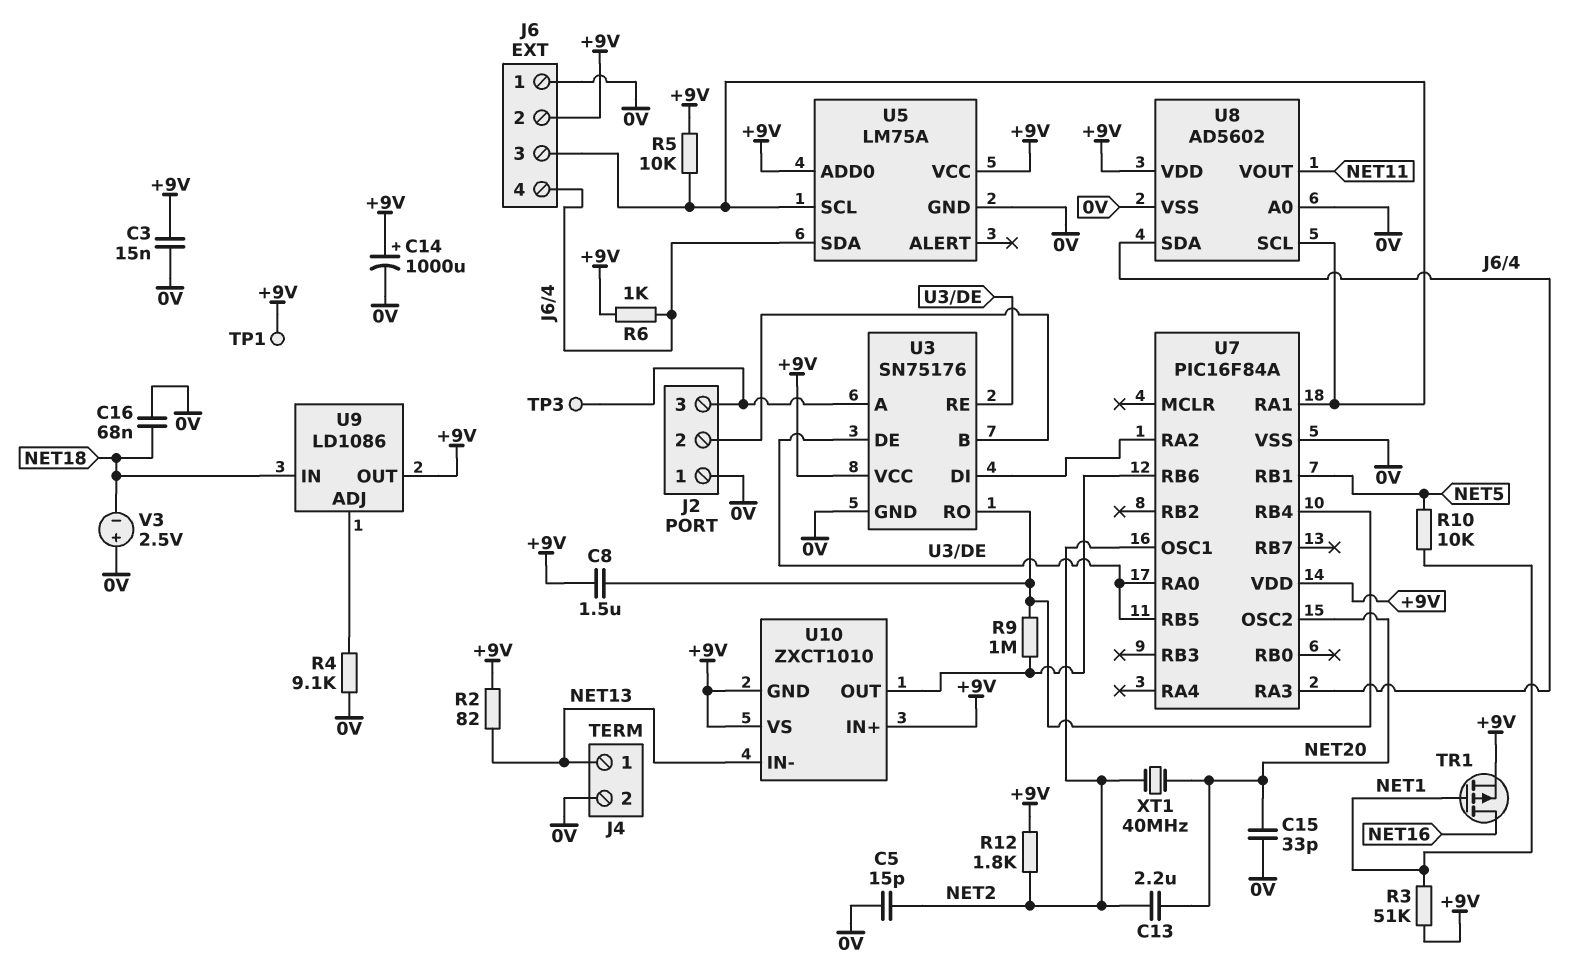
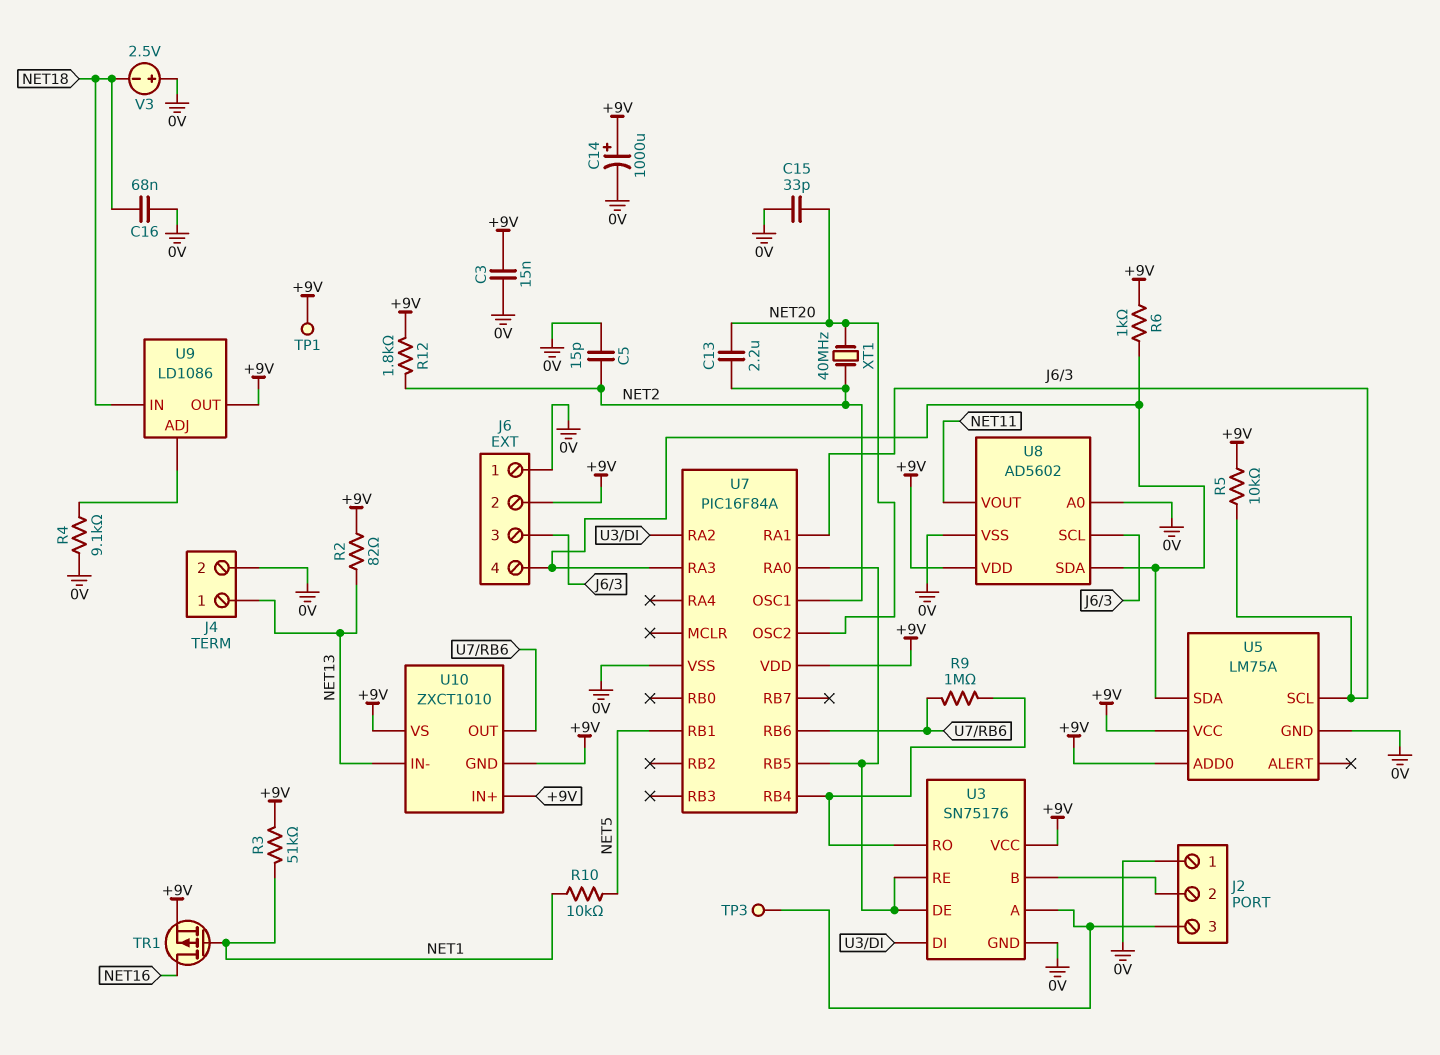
C8: 1.5uF (+9V, U3/RO) -> none

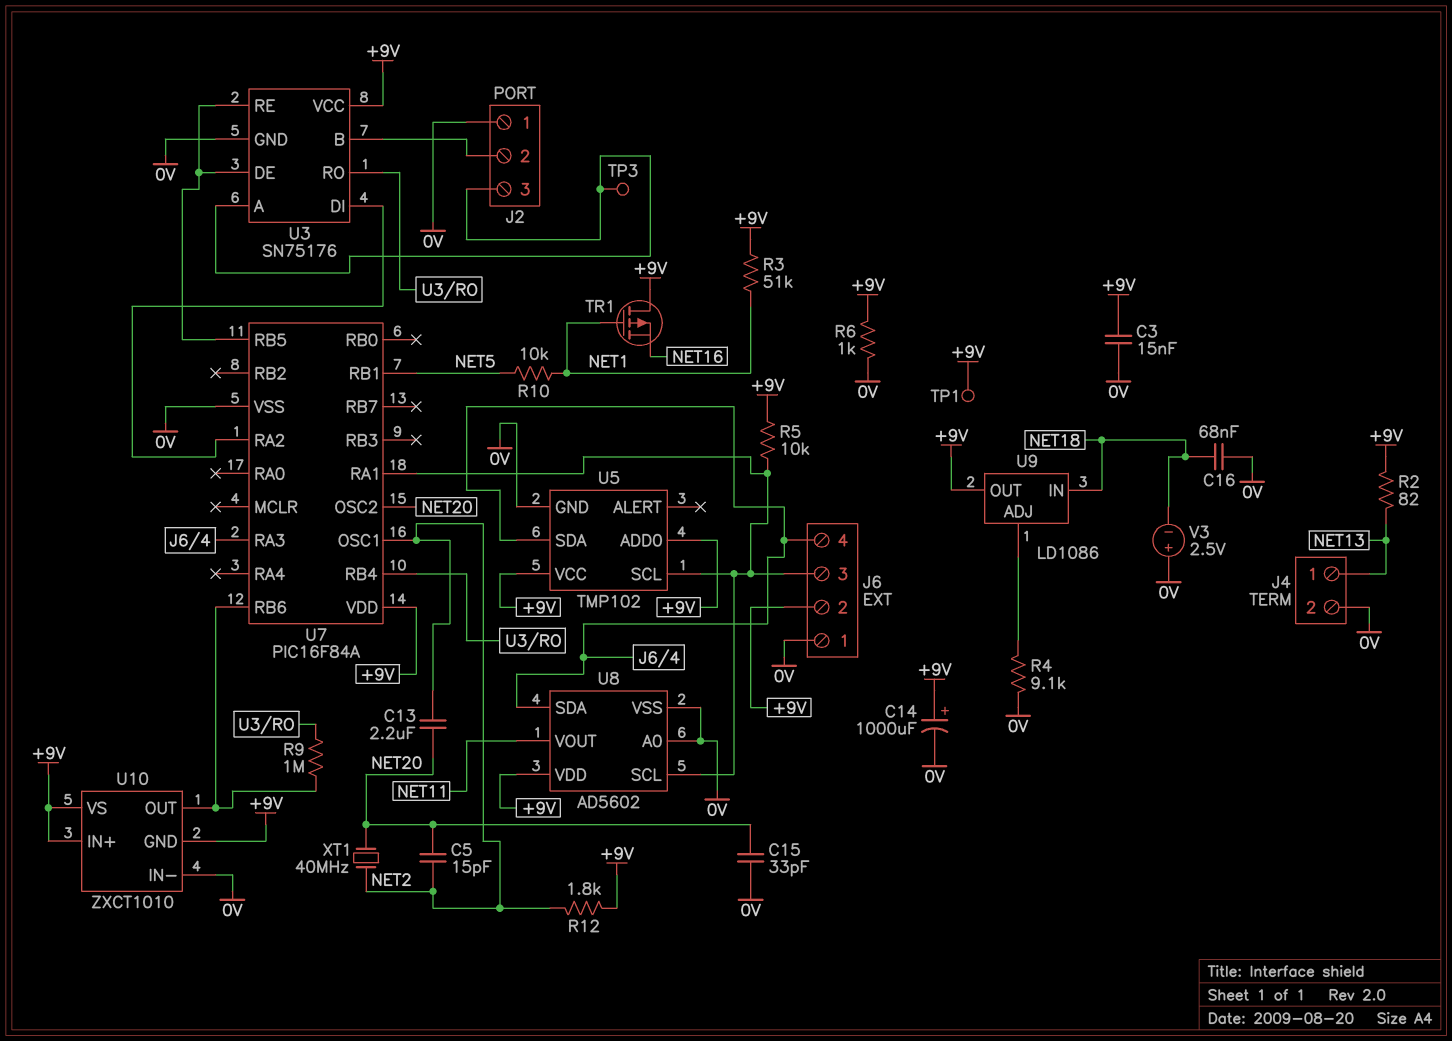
C5: 15pF (0V, NET2) -> 15pF (NET2, NET20)
R6: 1k (+9V, J6/4) -> 1k (+9V, 0V)
TR1: PMOS (G NET1, D NET16, S +9V) -> PMOS (G NET1, D +9V, S NET16)
U5: LM75A -> TMP102
U7 pin RA0: U3/DE -> none
U10 pin IN-: NET13 -> 0V

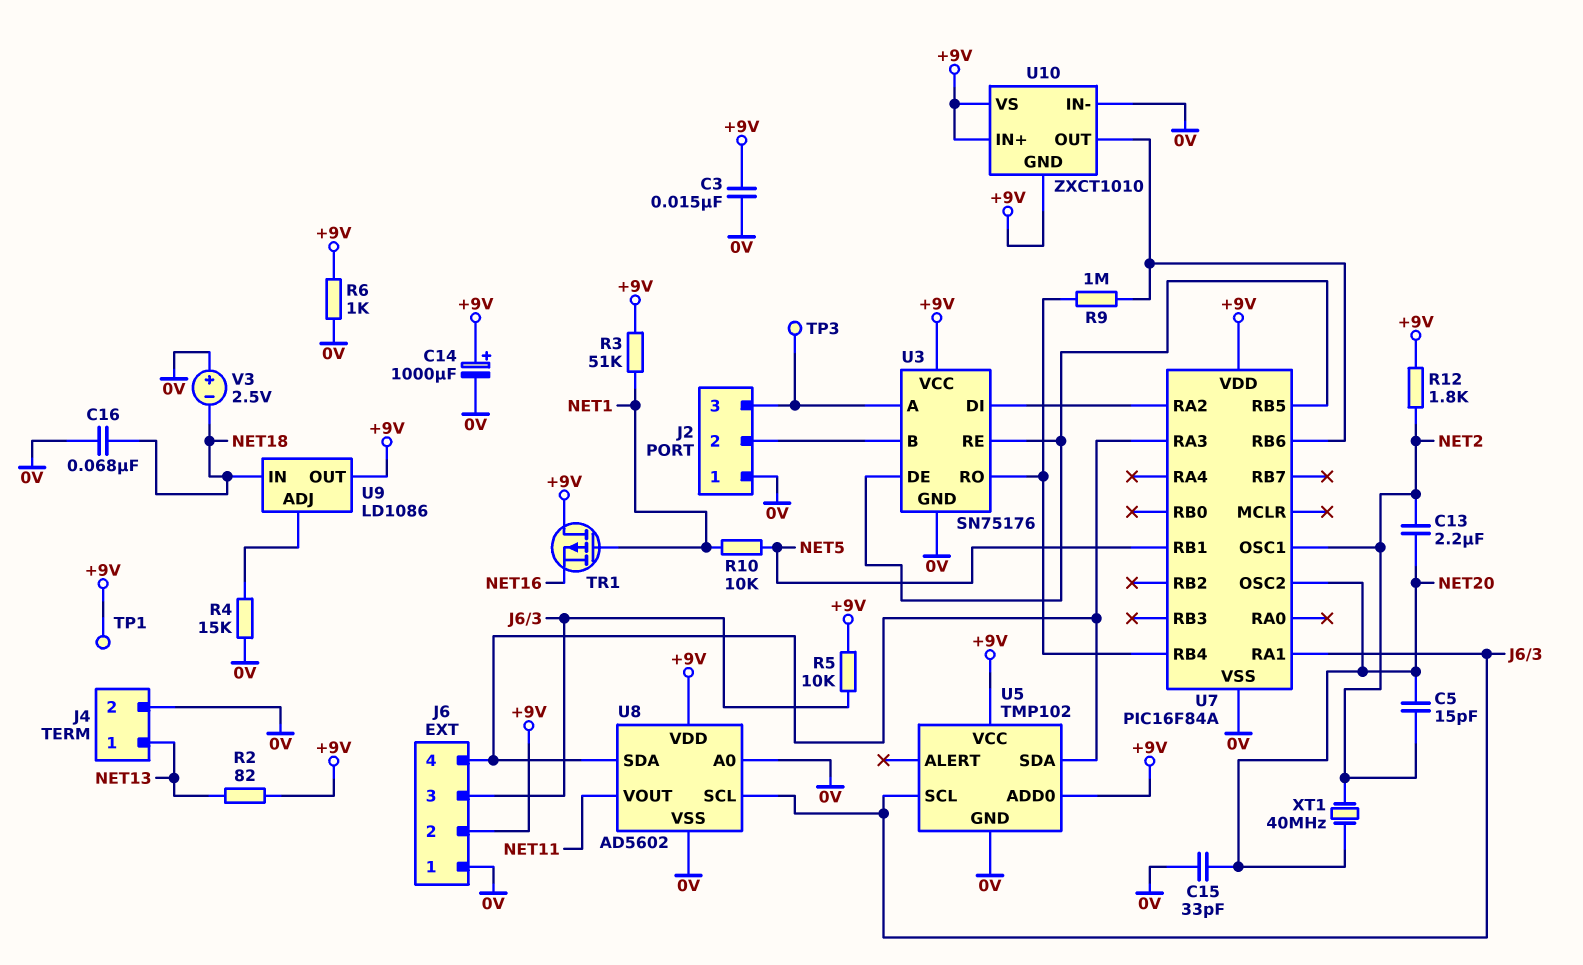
R4: 9.1k (0V, U9/ADJ) -> 15k (0V, U9/ADJ)

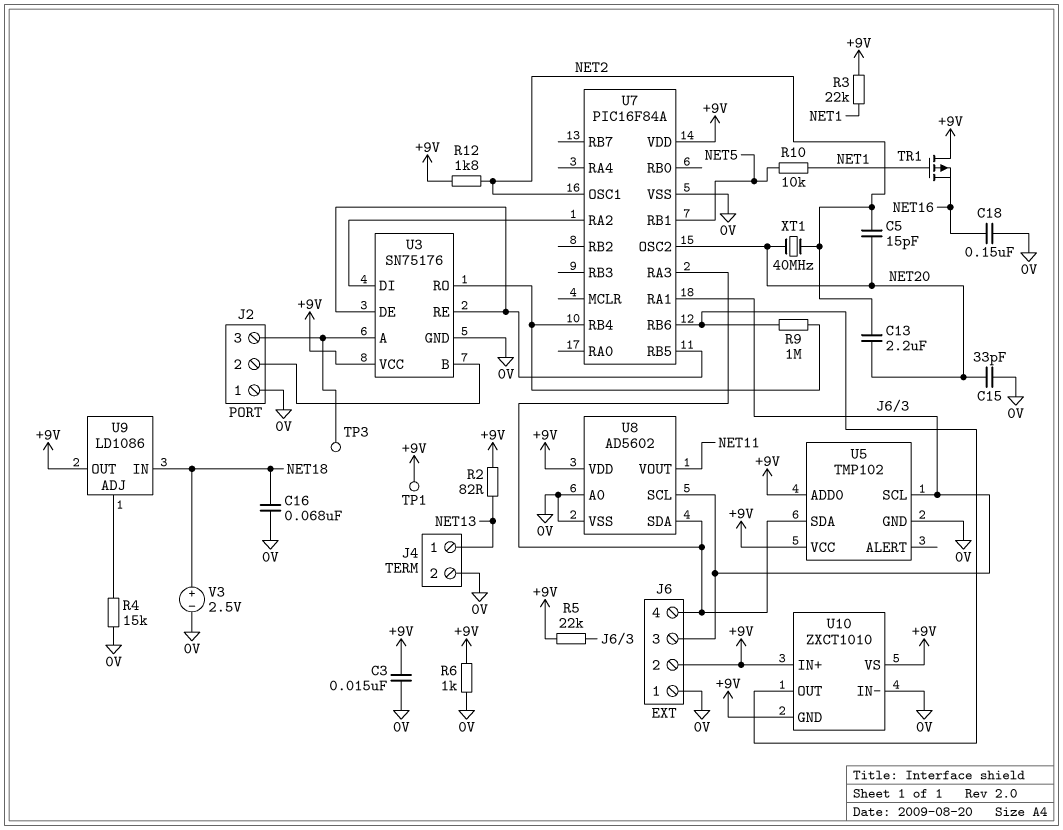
C14: 1000uF (plus +9V, minus 0V) -> none
C18: none -> 150nF (0V, NET16)
R3: 51k (+9V, NET1) -> 22k (+9V, NET1)
R5: 10k (+9V, J6/3) -> 22k (+9V, J6/3)
V3: 2.5V (plus 0V, minus NET18) -> 2.5V (plus NET18, minus 0V)

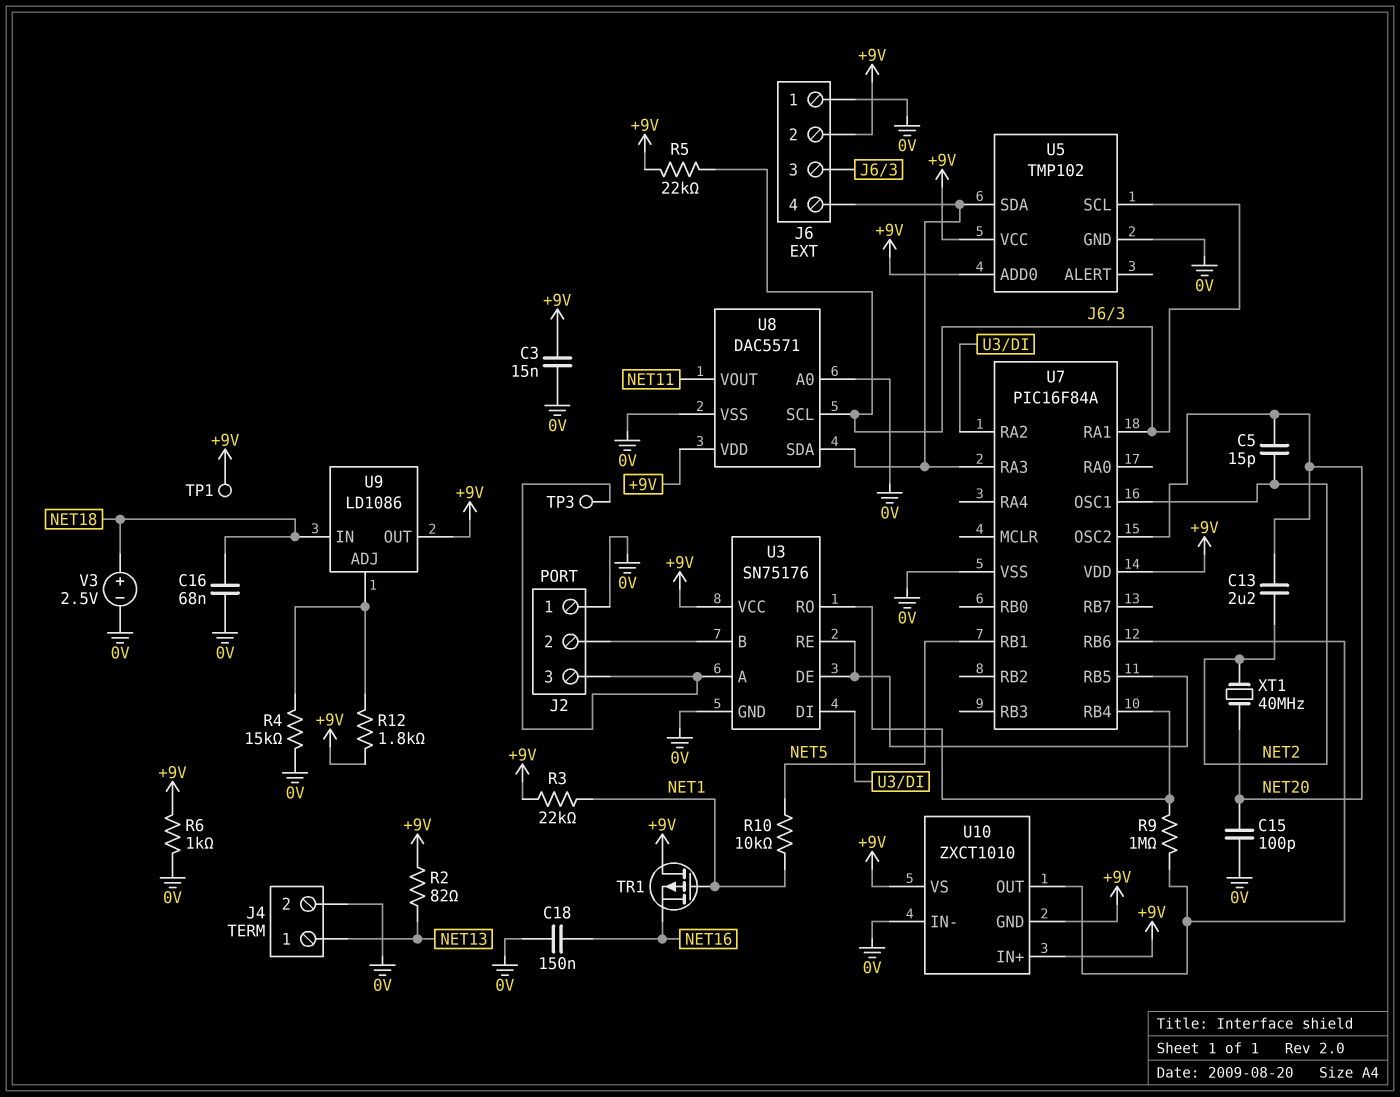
C15: 33pF (0V, NET20) -> 100pF (0V, NET20)
R12: 1.8k (+9V, NET2) -> 1.8k (+9V, U9/ADJ)
U8: AD5602 -> DAC5571

